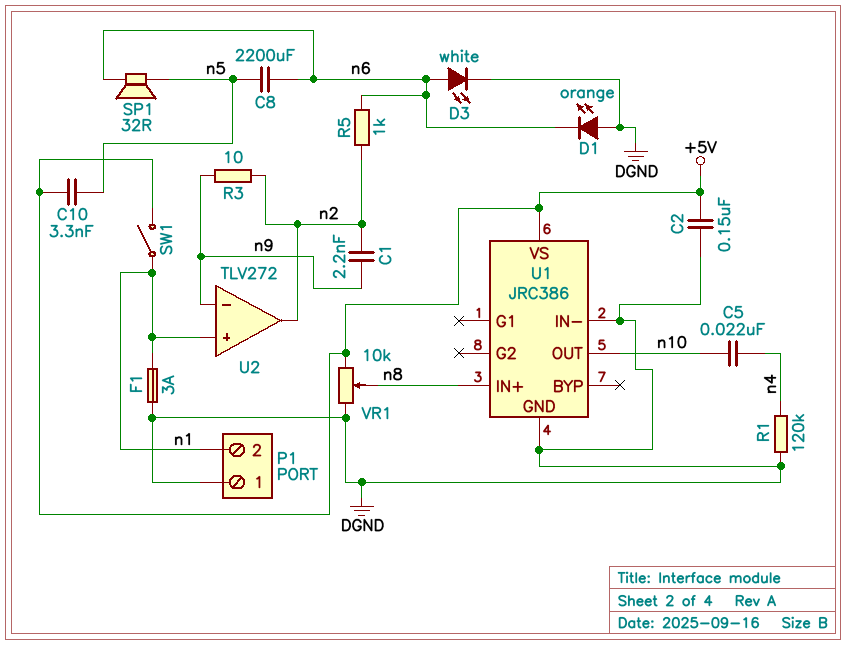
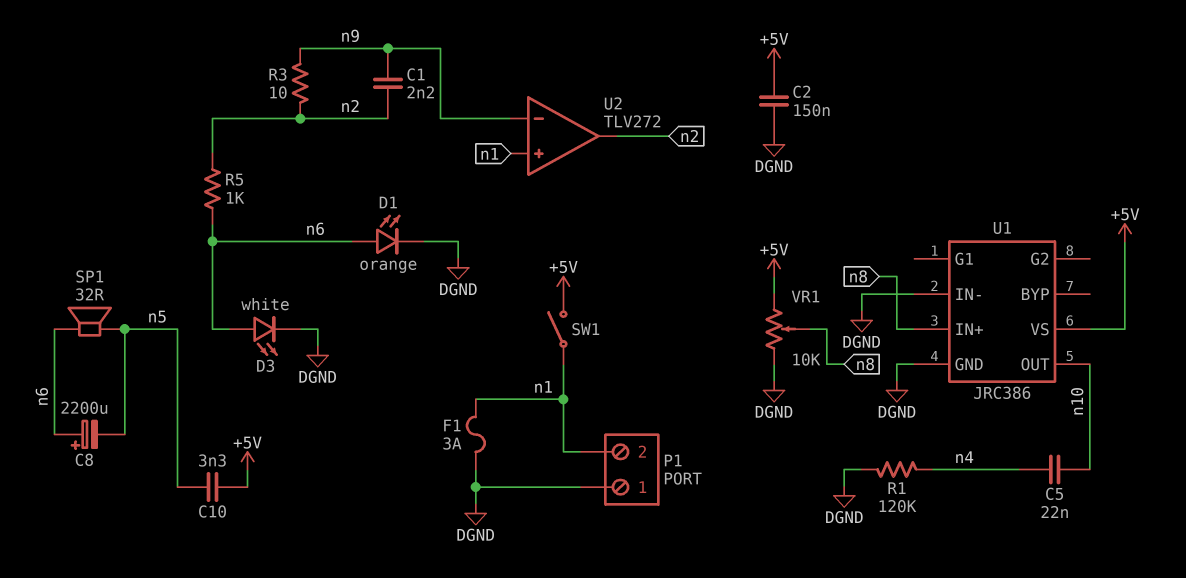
C8: 2200uF (n5, n6) -> 2200uF (plus n6, minus n5)
D1: LED orange (A DGND, K n6) -> LED orange (A n6, K DGND)

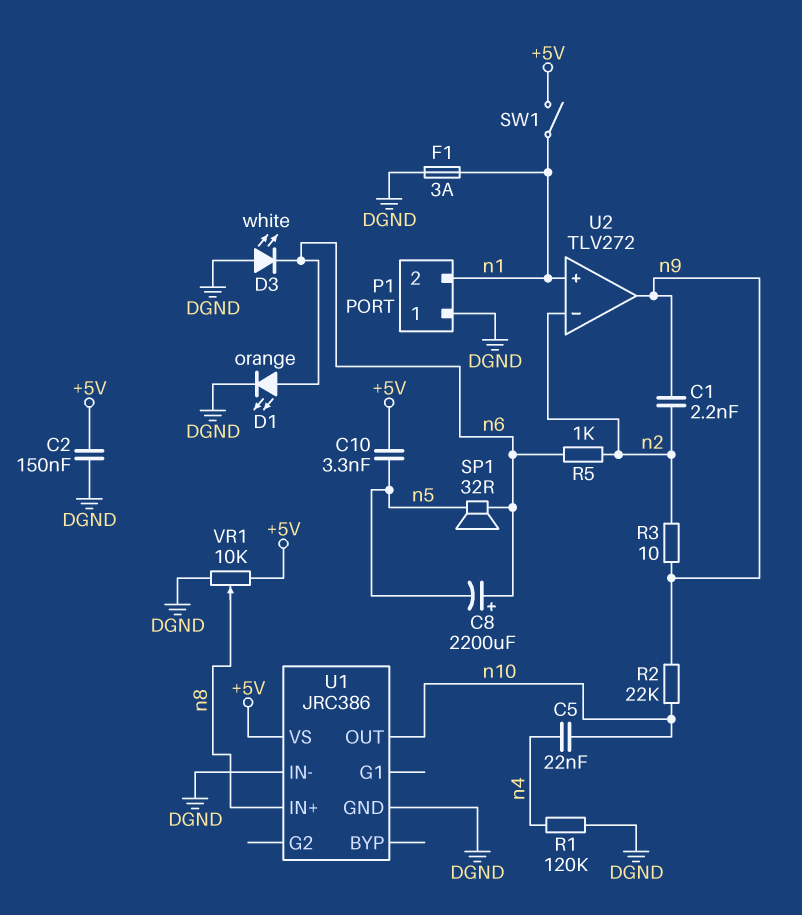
D3: LED white (A n6, K DGND) -> LED white (A DGND, K n6)
R2: none -> 22k (n9, n10)
U2 pin in-: n9 -> n2
U2 pin out: n2 -> n9

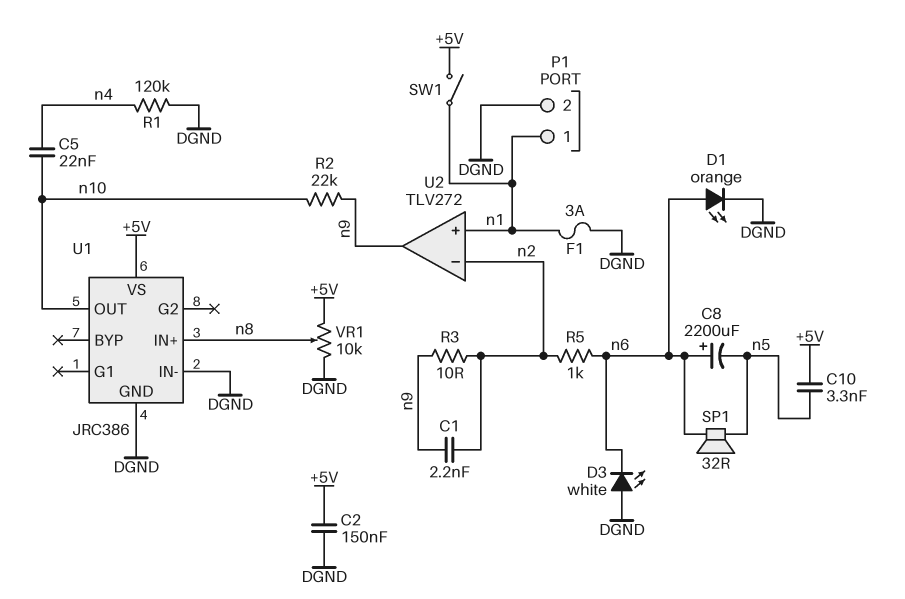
P1 pin 1: DGND -> n1
P1 pin 2: n1 -> DGND

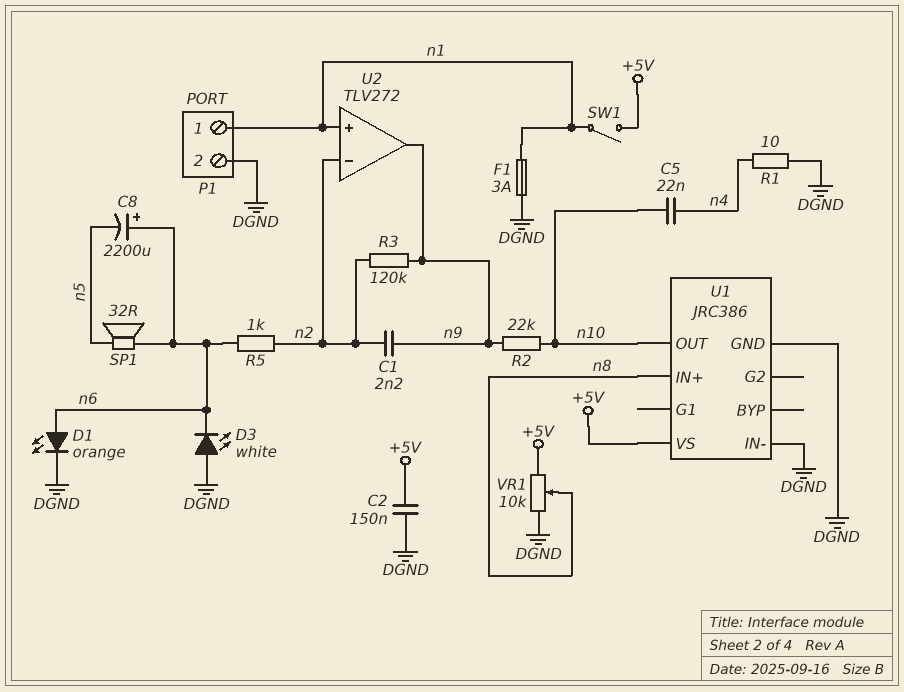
C10: 3.3nF (+5V, n5) -> none
R1: 120k (DGND, n4) -> 10 (DGND, n4)
R3: 10 (n2, n9) -> 120k (n2, n9)

